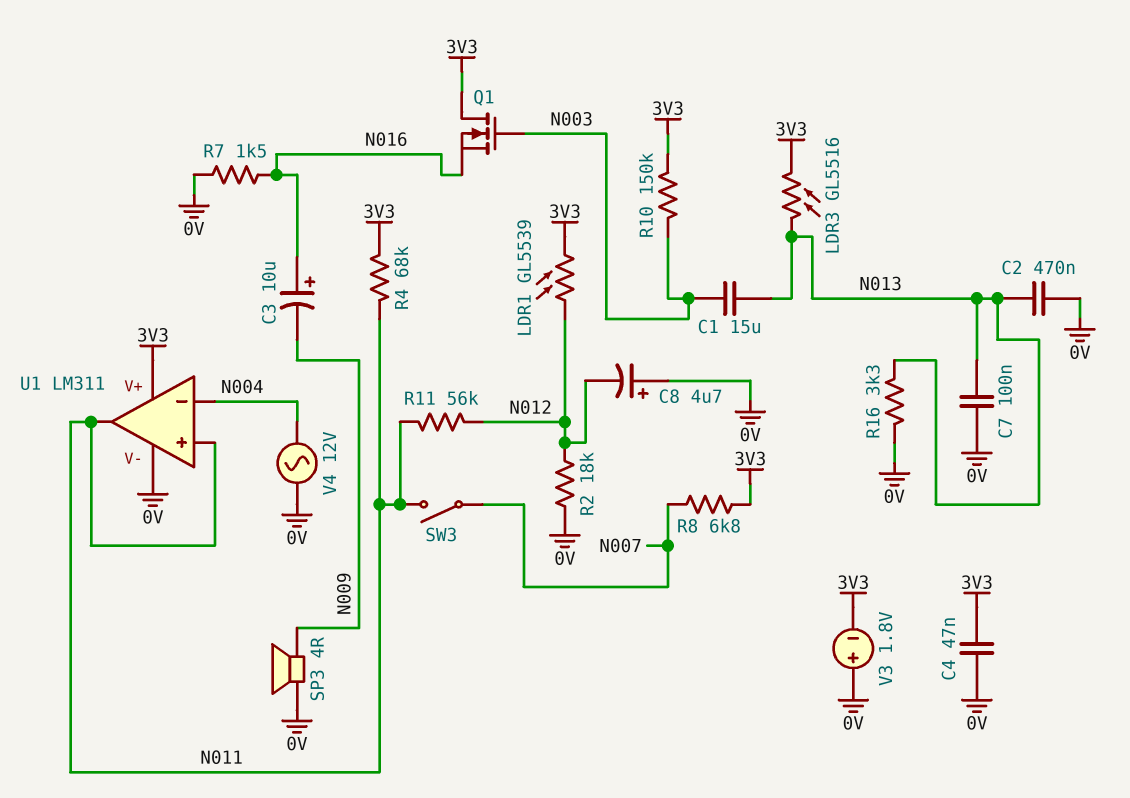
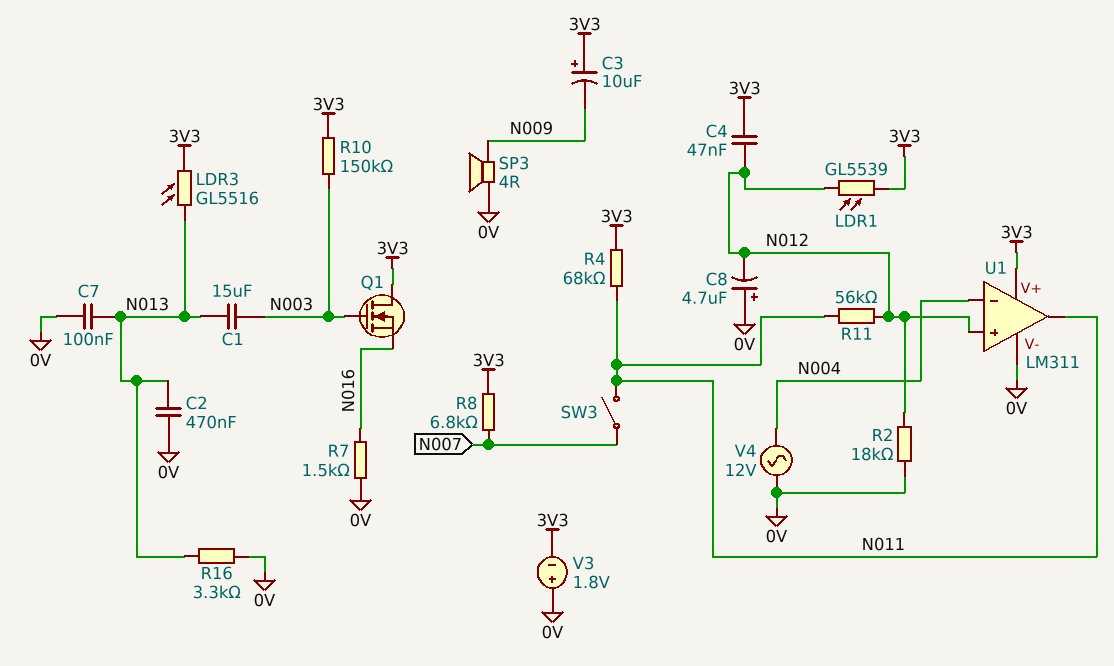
C3: 10uF (plus N016, minus N009) -> 10uF (plus 3V3, minus N009)
C4: 47nF (0V, 3V3) -> 47nF (3V3, N012)
U1 pin in+: N011 -> N012

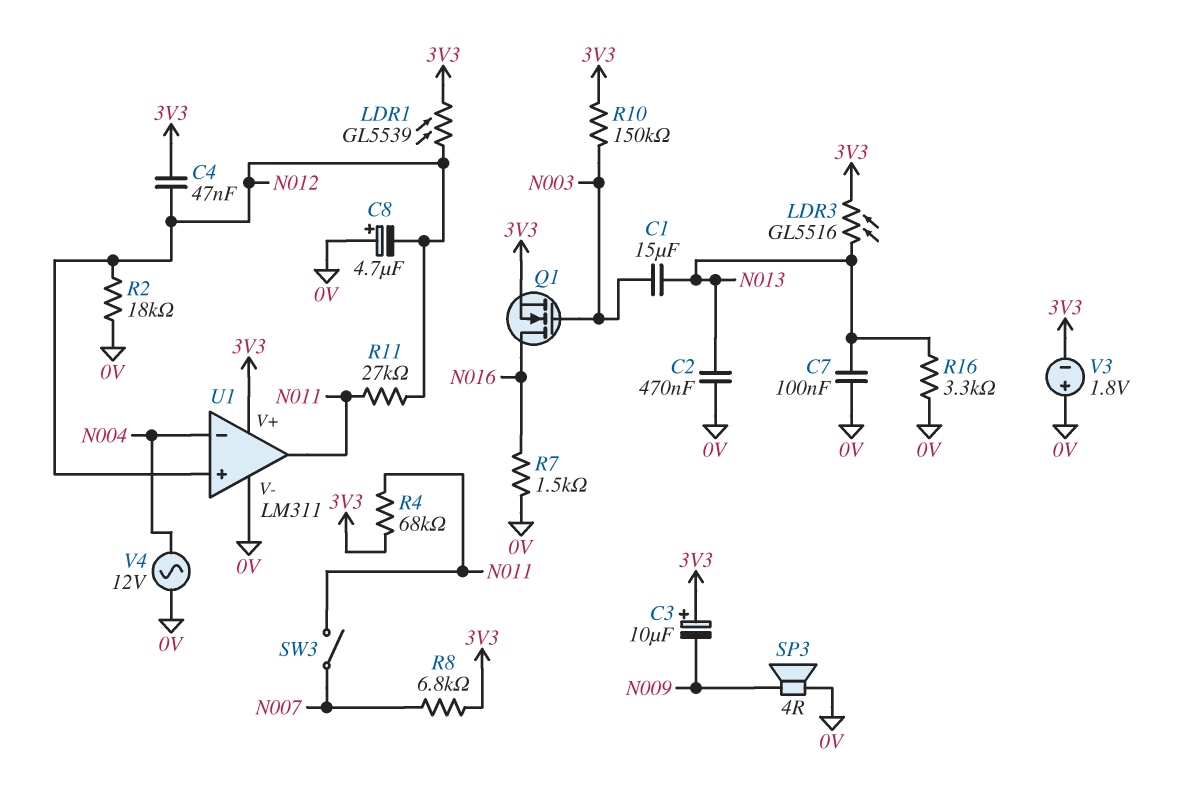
Q1: NMOS (G N003, D 3V3, S N016) -> NMOS (G N003, D N016, S 3V3)
R11: 56k (N011, N012) -> 27k (N011, N012)

